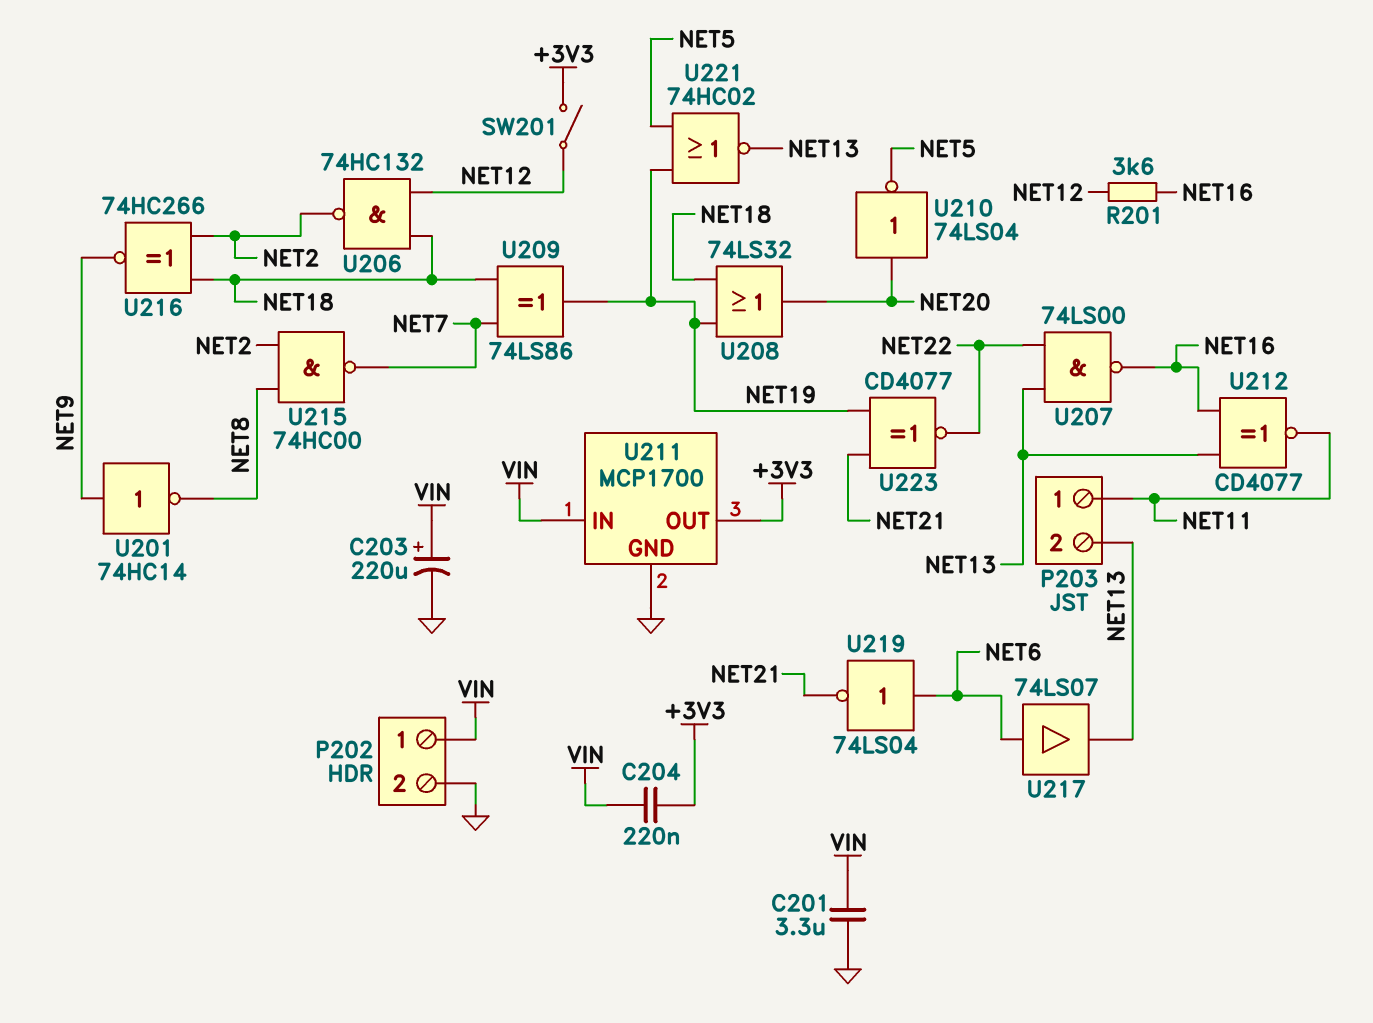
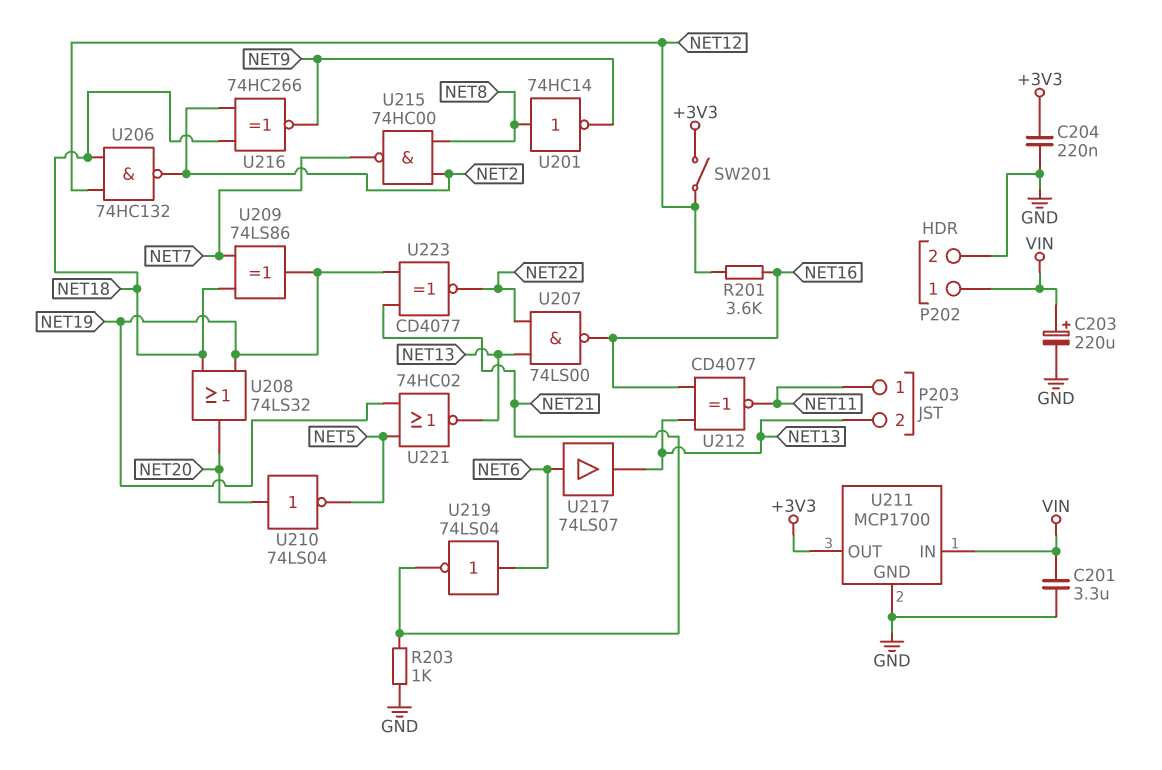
C204: 220nF (+3V3, VIN) -> 220nF (+3V3, GND)
R203: none -> 1k (GND, NET21)
U201: NOT 74HC14 (in NET9, out NET8) -> NOT 74HC14 (in NET8, out NET9)

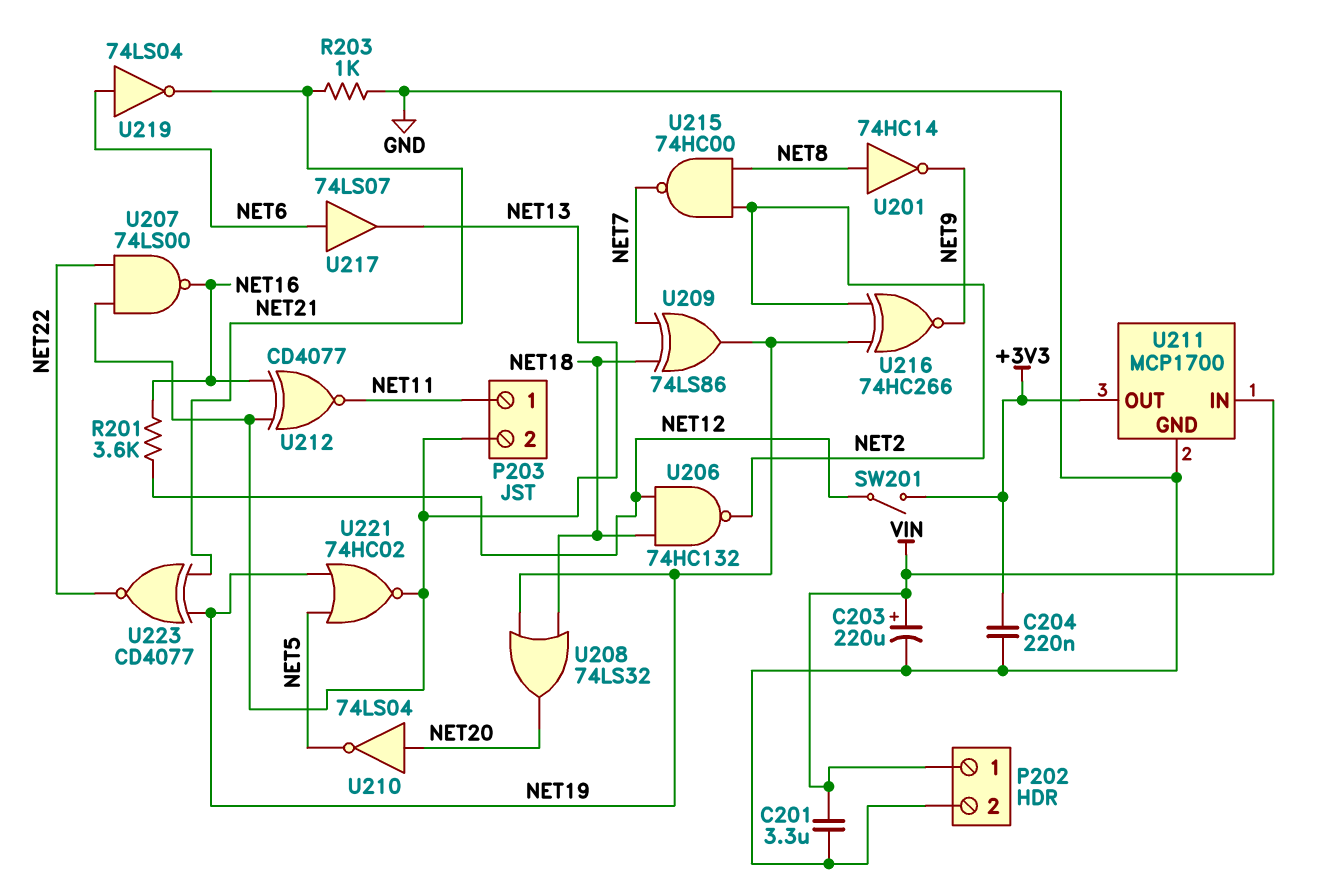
U216: XNOR 74HC266 (in NET2, in NET18, out NET9) -> XNOR 74HC266 (in NET2, in NET19, out NET9)

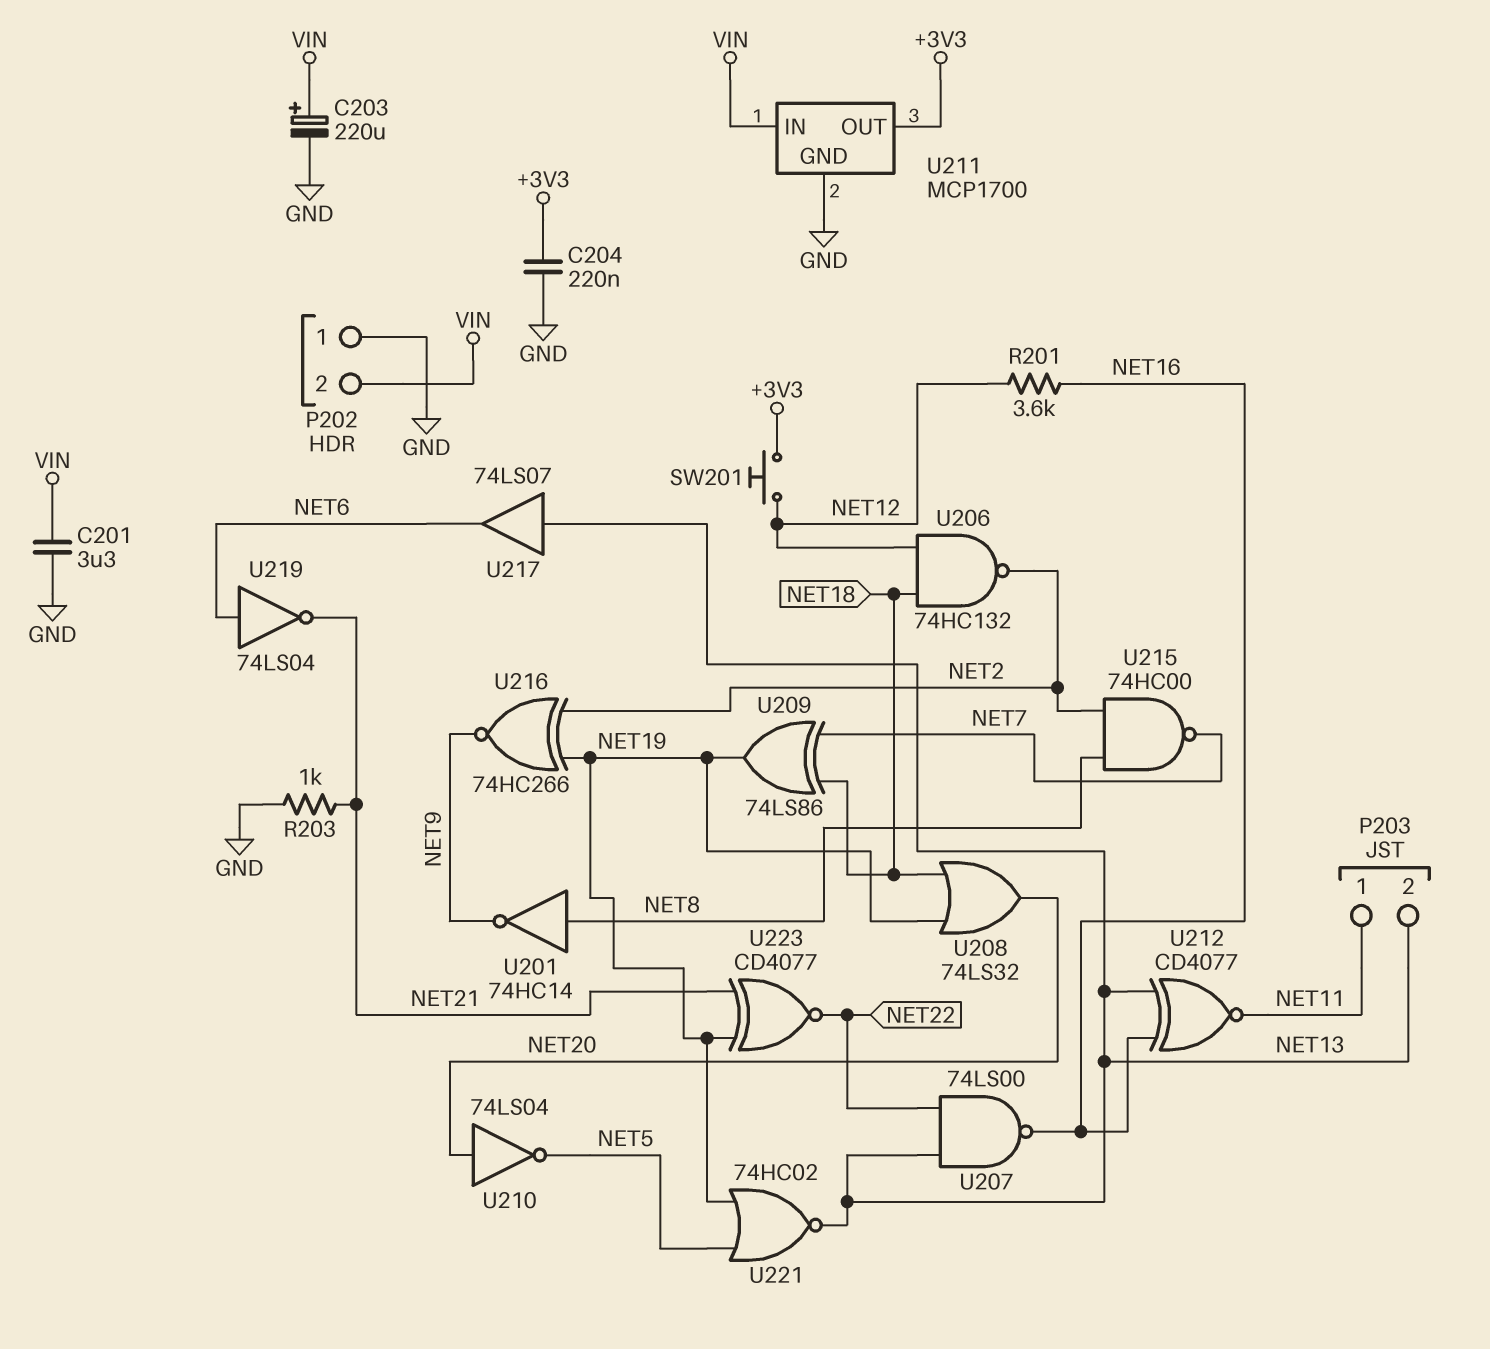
P202 pin 1: VIN -> GND
P202 pin 2: GND -> VIN
SW201: switch (+3V3, NET12) -> button (+3V3, NET12)
U217: buffer 74LS07 (in NET6, out NET13) -> buffer 74LS07 (in NET13, out NET6)

